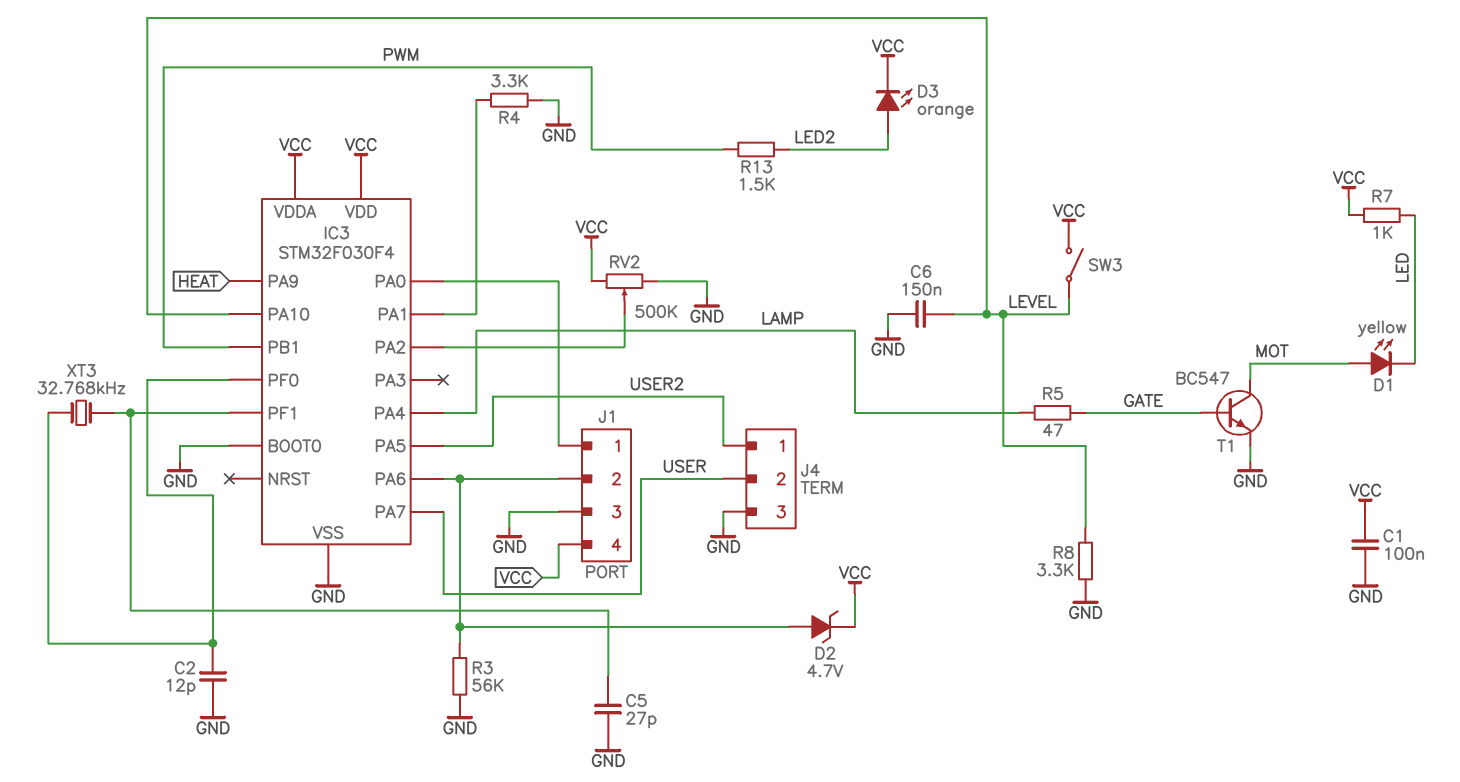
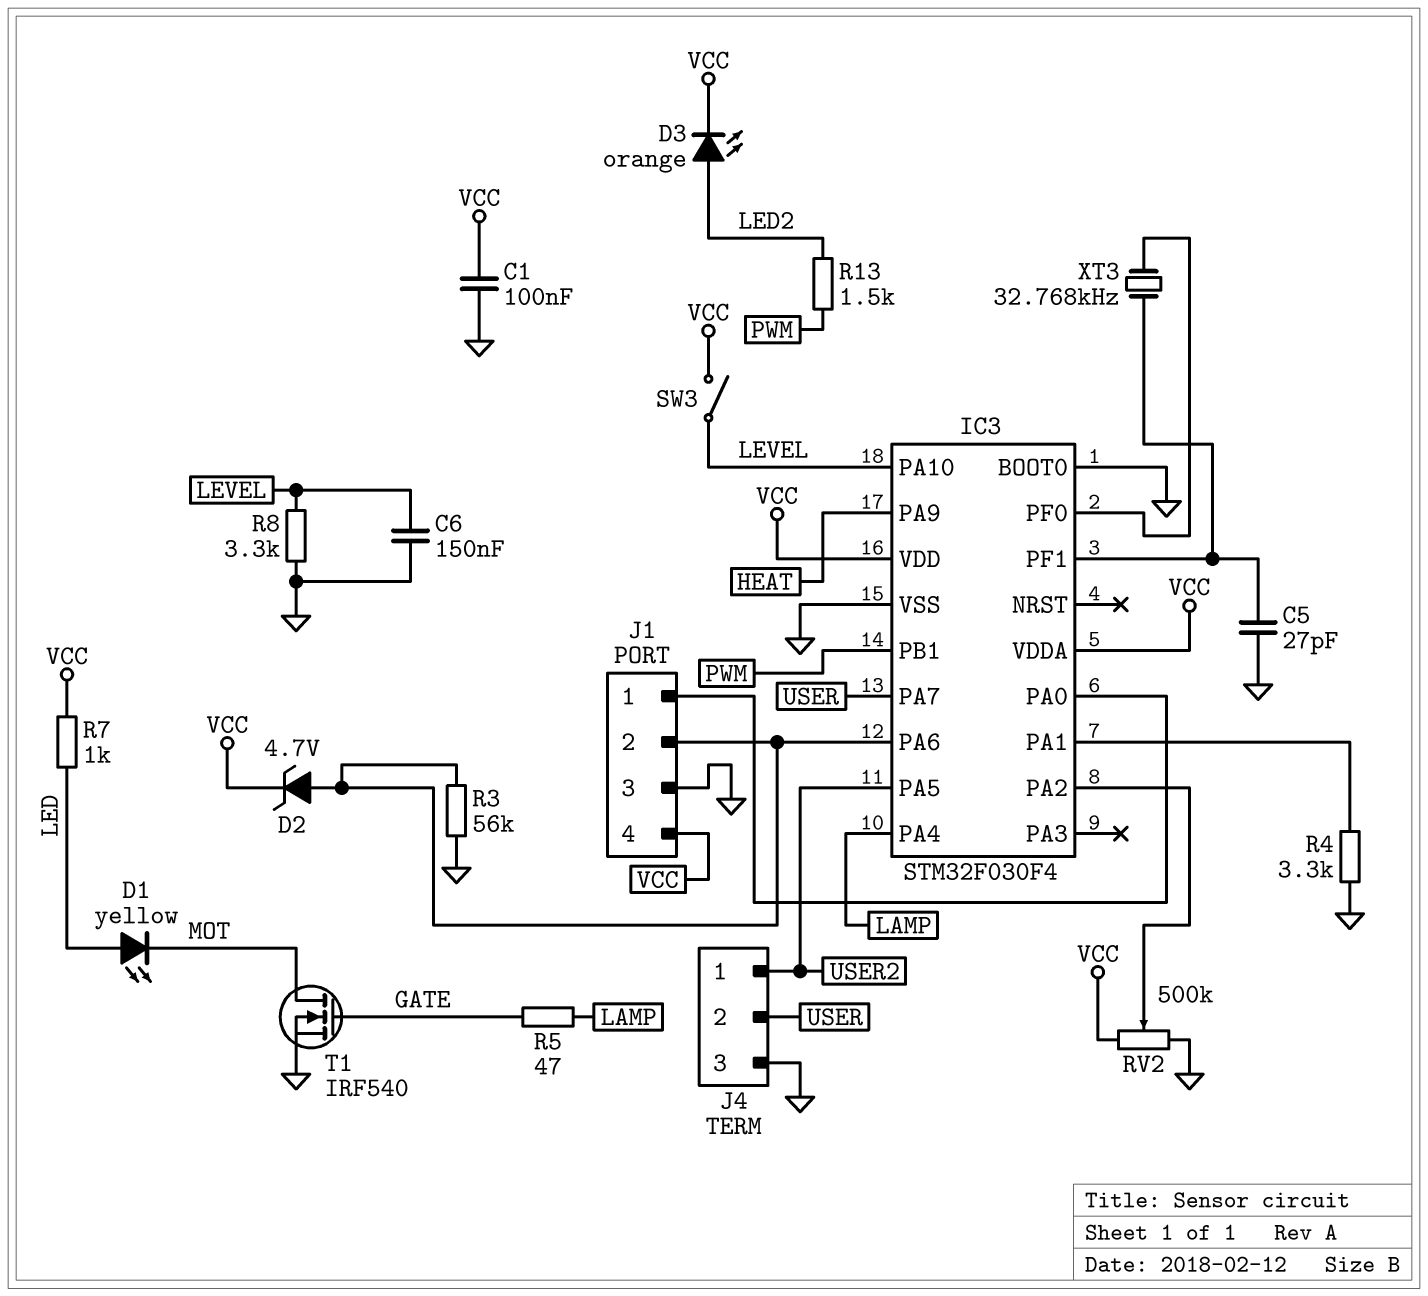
C2: 12pF (GND, IC3/PF0) -> none
D1: LED yellow (A MOT, K LED) -> LED yellow (A LED, K MOT)
T1: NPN BC547 (B GATE, C MOT, E GND) -> NMOS IRF540 (G GATE, D MOT, S GND)

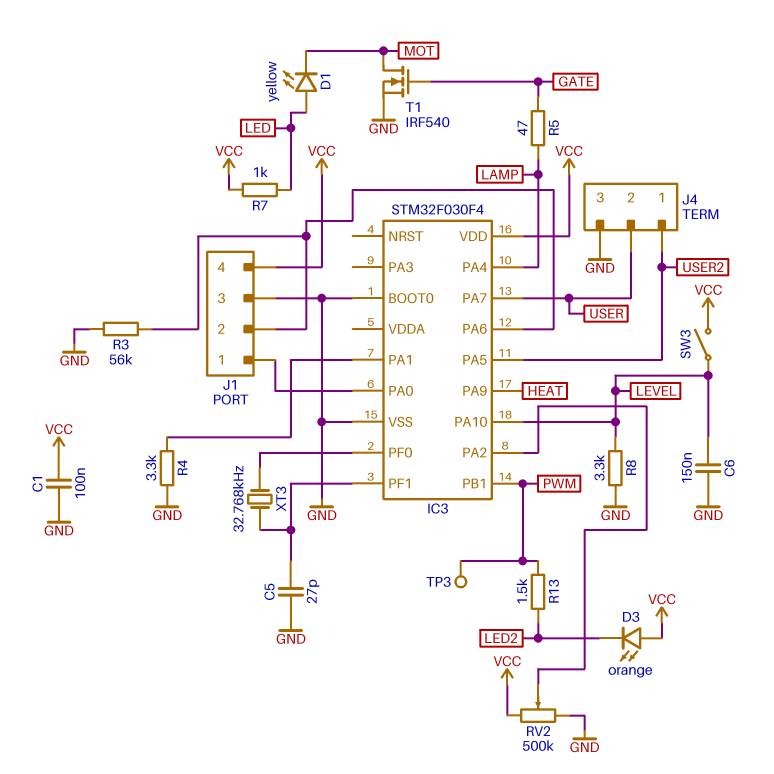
D2: zener 4.7V (A IC3/PA6, K VCC) -> none
D3: LED orange (A LED2, K VCC) -> LED orange (A VCC, K LED2)
IC3 pin VDDA: VCC -> none
TP3: none -> test point (PWM)

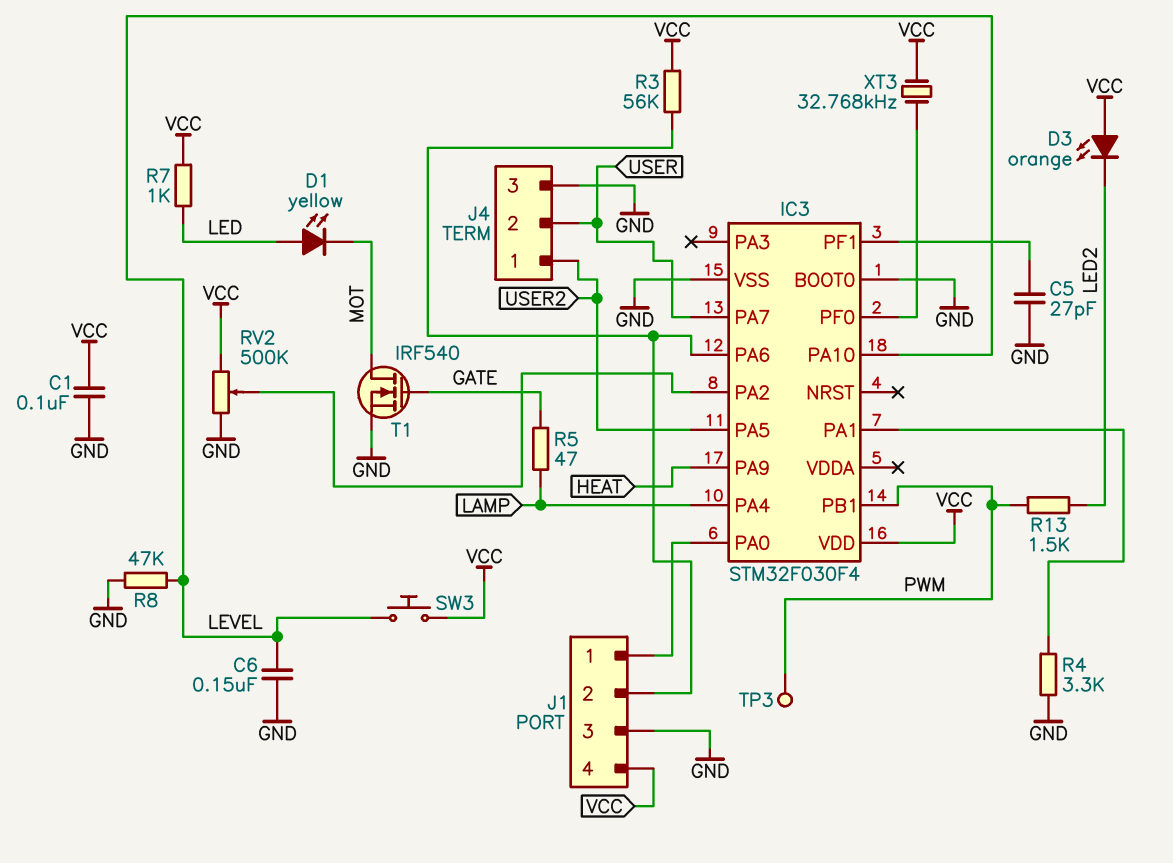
R3: 56k (GND, IC3/PA6) -> 56k (IC3/PA6, VCC)
R8: 3.3k (GND, LEVEL) -> 47k (GND, LEVEL)
SW3: switch (LEVEL, VCC) -> button (LEVEL, VCC)
XT3: 32.768kHz (IC3/PF0, IC3/PF1) -> 32.768kHz (IC3/PF0, VCC)

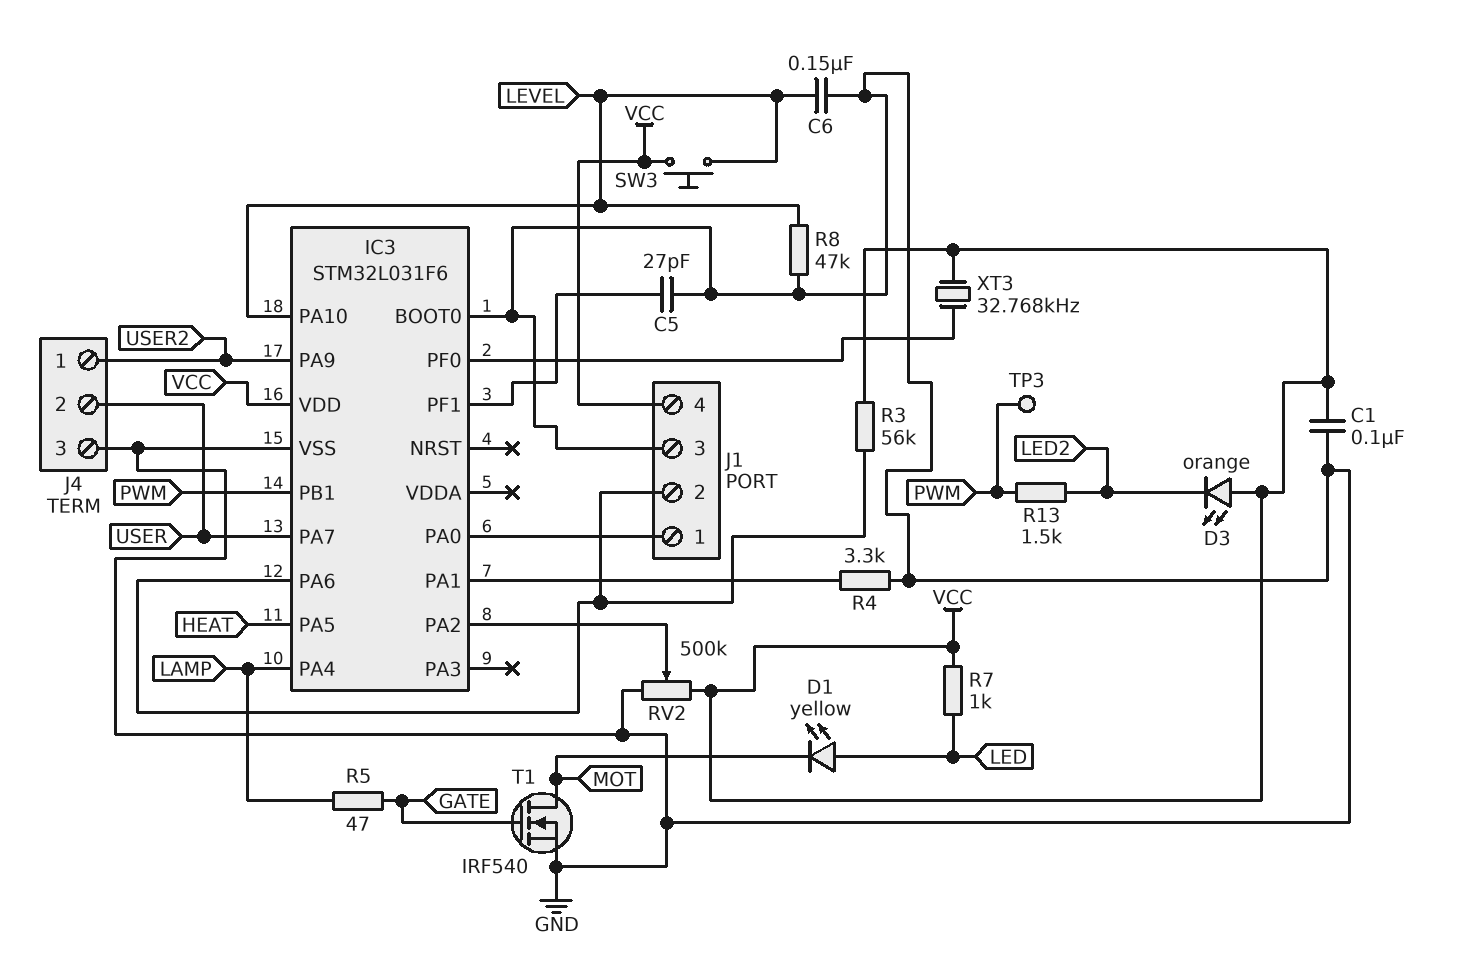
IC3: STM32F030F4 -> STM32L031F6
IC3 pin PA5: USER2 -> HEAT
IC3 pin PA9: HEAT -> USER2

